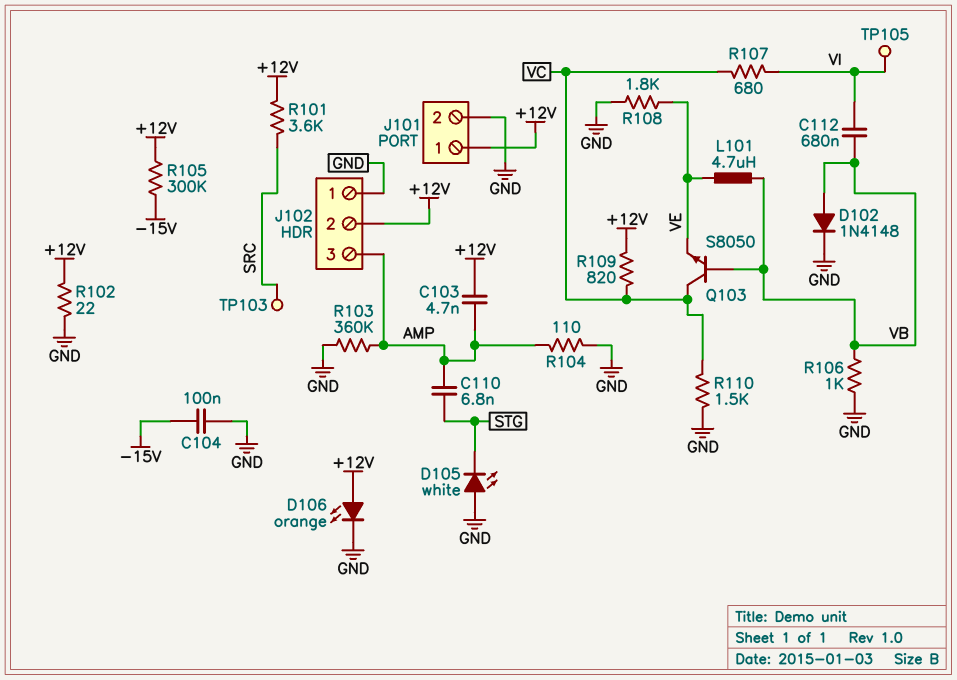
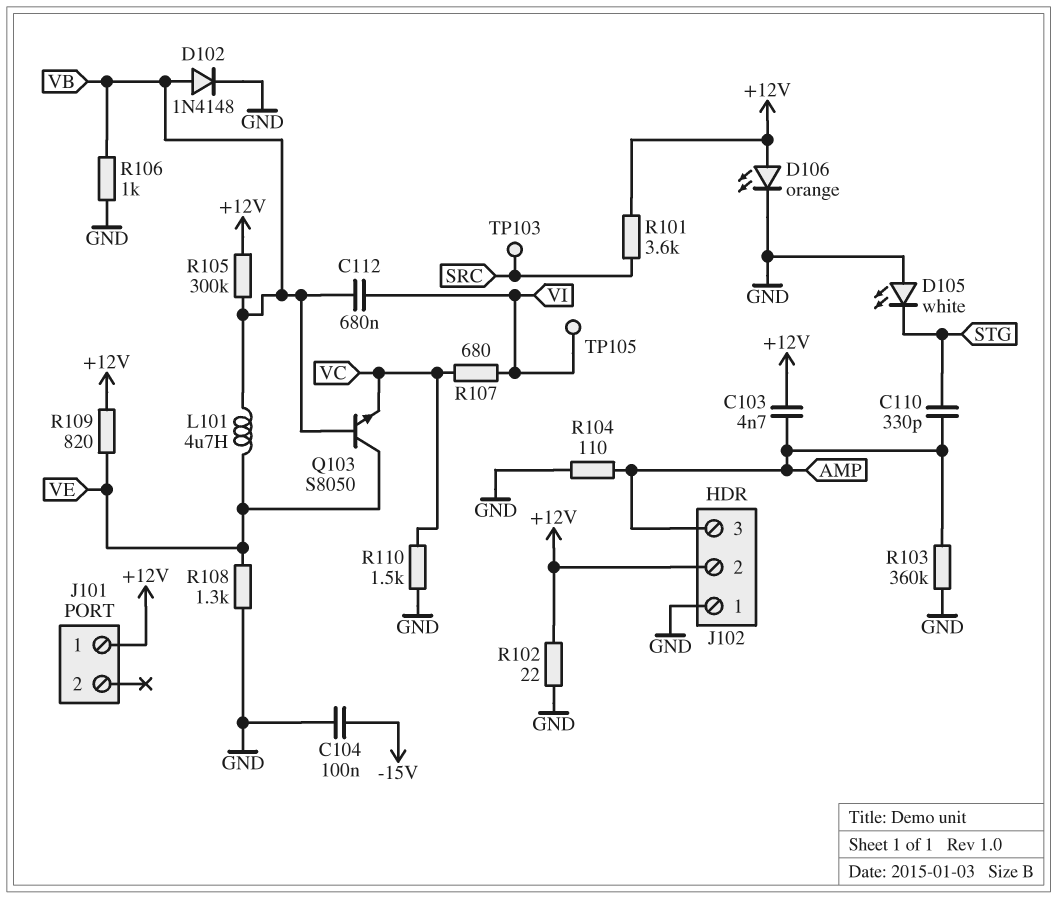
C110: 6.8nF (AMP, STG) -> 330pF (AMP, STG)
J101 pin 2: GND -> none
Q103: NPN S8050 (B VB, C VC, E VE) -> NPN S8050 (B VB, C VE, E VC)
R105: 300k (+12V, -15V) -> 300k (+12V, VB)
R108: 1.8k (GND, VE) -> 1.3k (GND, VE)
R109: 820 (+12V, VC) -> 820 (+12V, VE)

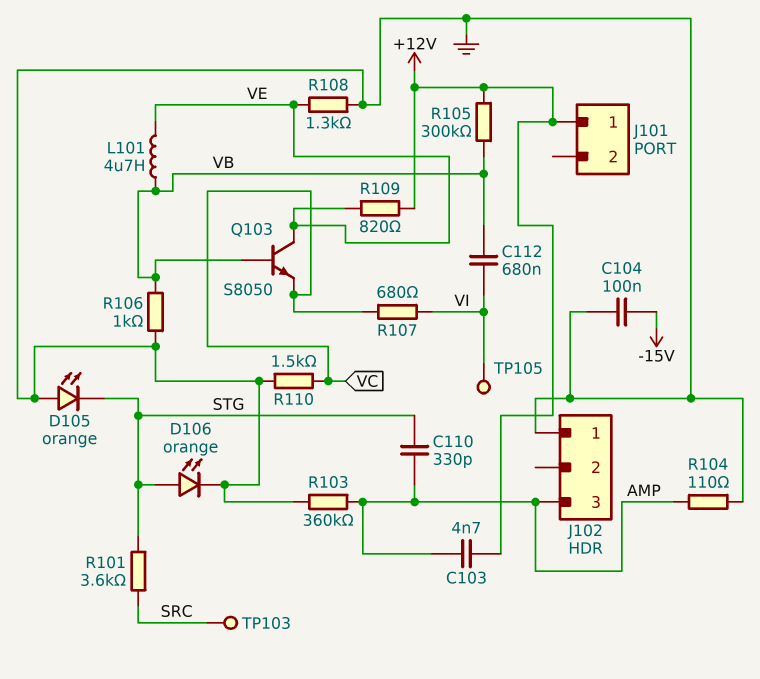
D102: diode 1N4148 (A VB, K GND) -> none
D105: LED white (A GND, K STG) -> LED orange (A GND, K STG)
D106: LED orange (A +12V, K GND) -> LED orange (A STG, K GND)
J102 pin 2: +12V -> none
R101: 3.6k (+12V, SRC) -> 3.6k (SRC, STG)
R102: 22 (+12V, GND) -> none

